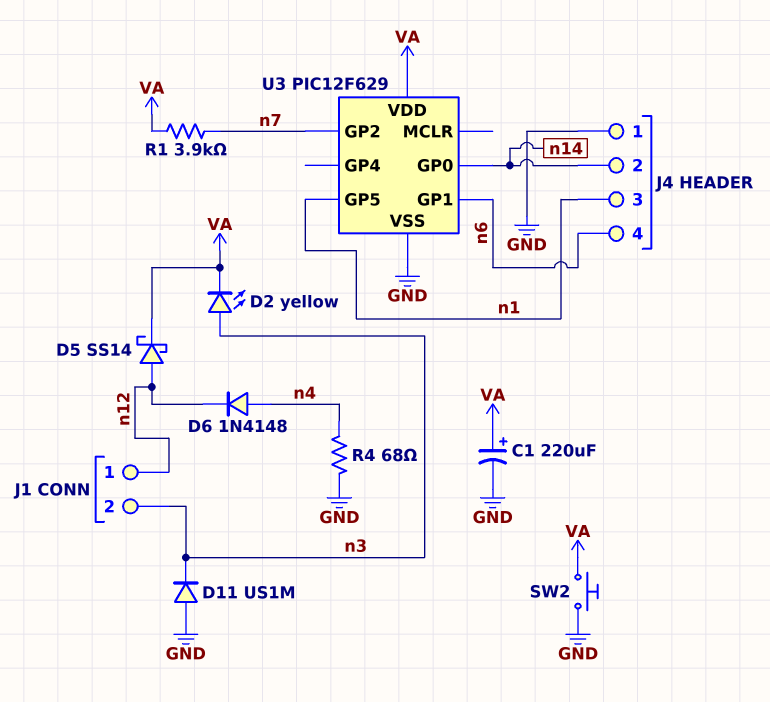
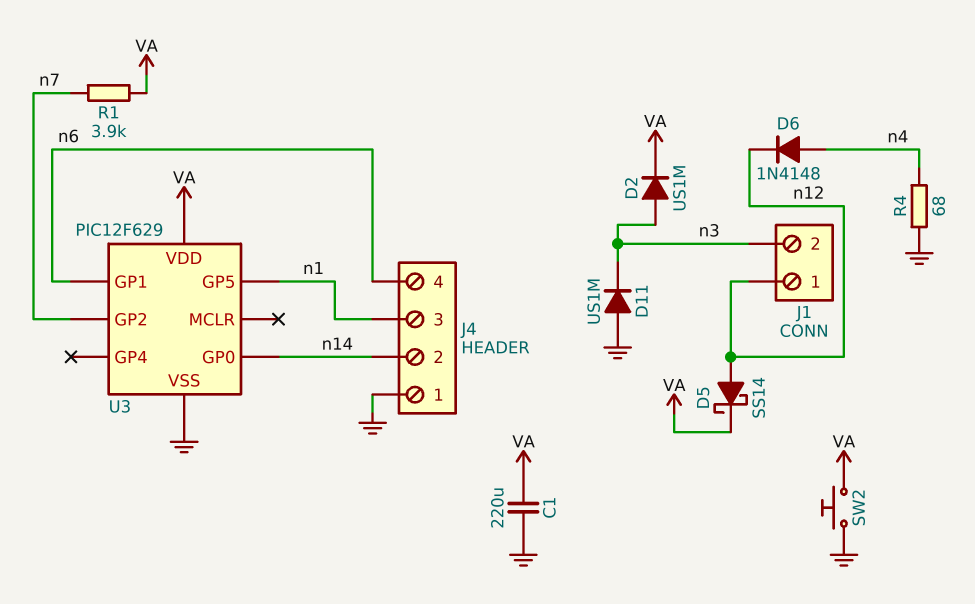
C1: 220uF (plus VA, minus GND) -> 220uF (GND, VA)
D2: LED yellow (A n3, K VA) -> diode US1M (A n3, K VA)

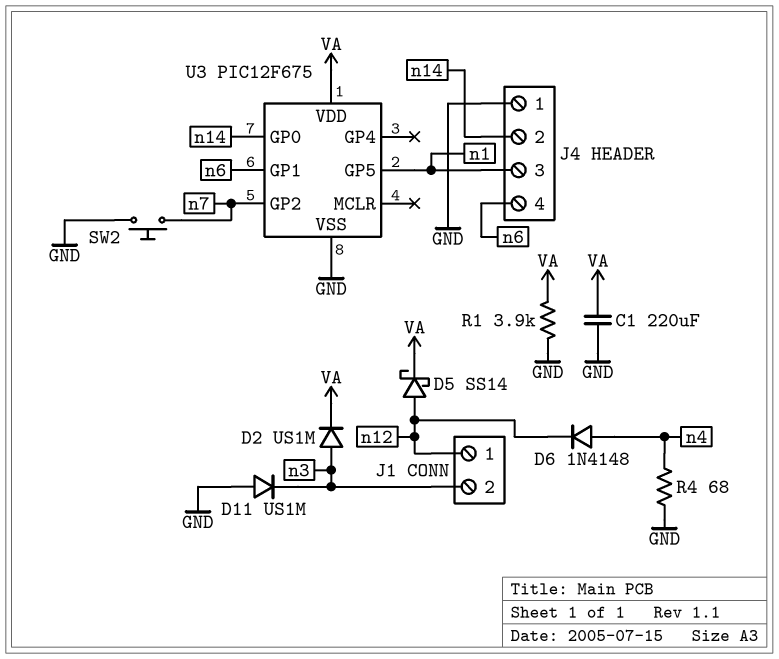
R1: 3.9k (VA, n7) -> 3.9k (GND, VA)
SW2: button (GND, VA) -> button (GND, n7)
U3: PIC12F629 -> PIC12F675

